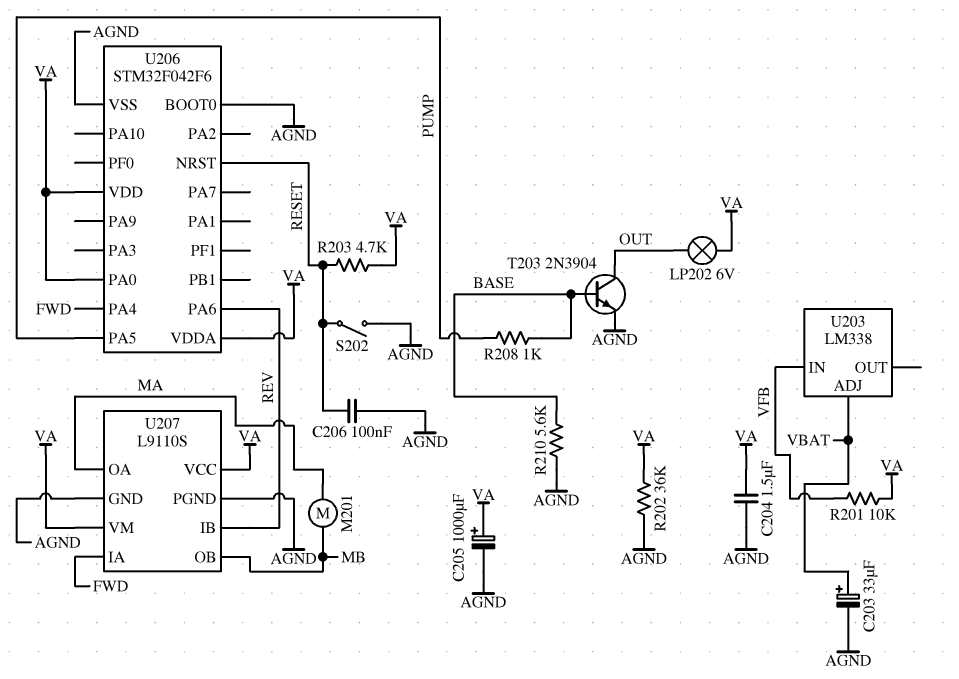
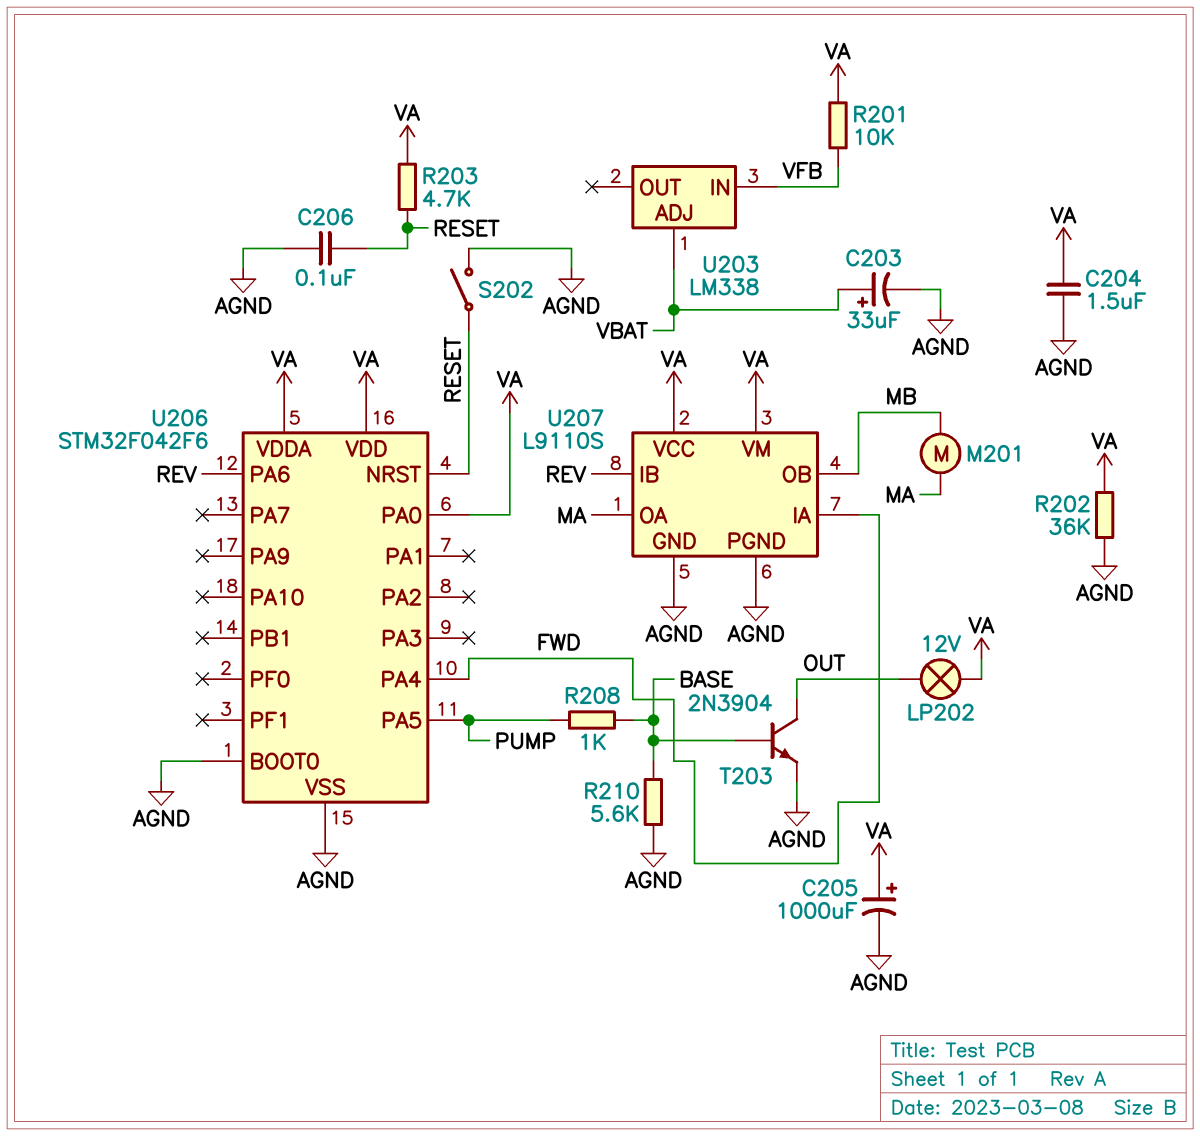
LP202: lamp 6V (OUT, VA) -> lamp 12V (OUT, VA)

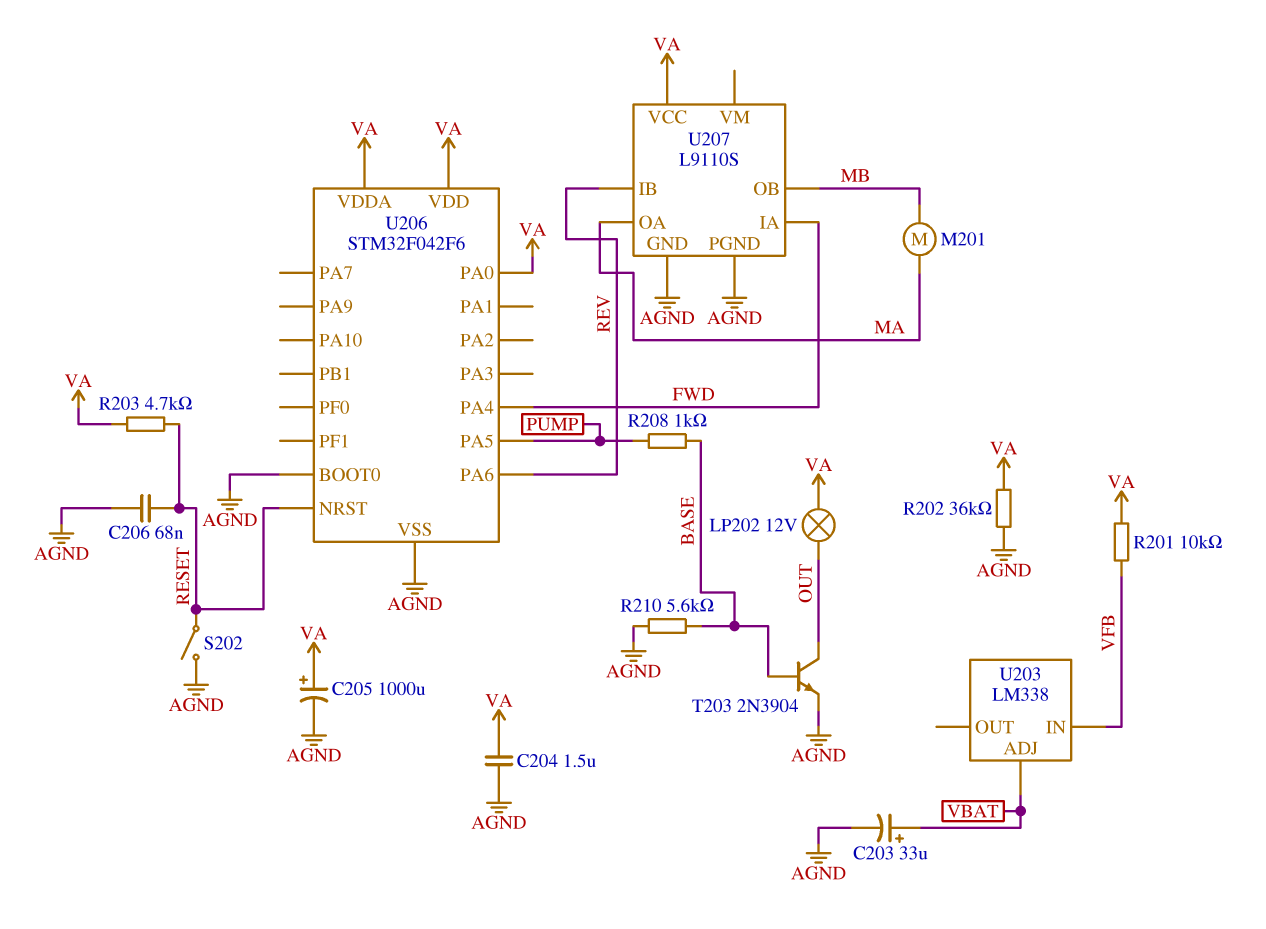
C206: 100nF (AGND, RESET) -> 68nF (AGND, RESET)
U207 pin VM: VA -> none

